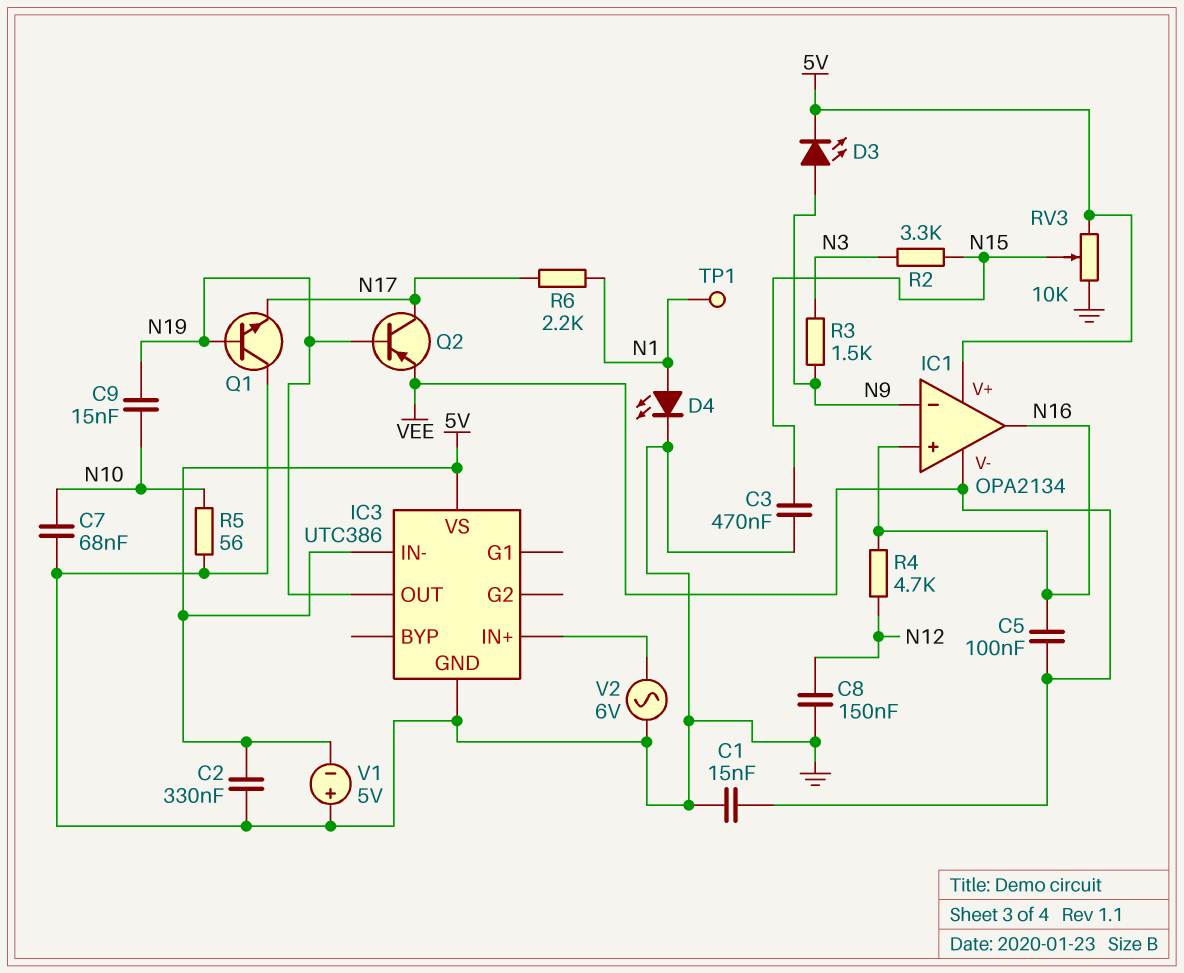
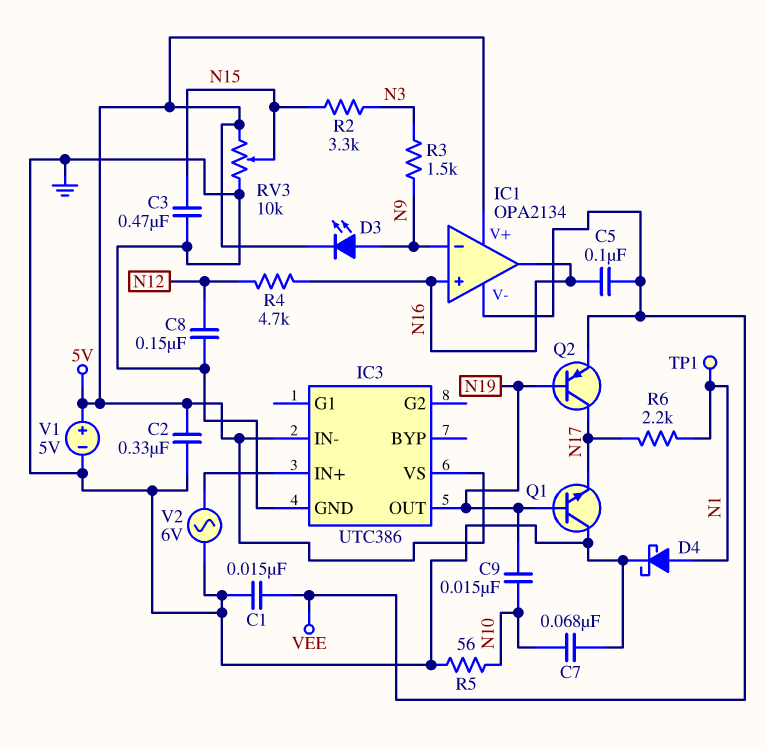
D4: LED (A N1, K GND) -> schottky (A N1, K GND)
V1: 5V (plus GND, minus 5V) -> 5V (plus 5V, minus GND)

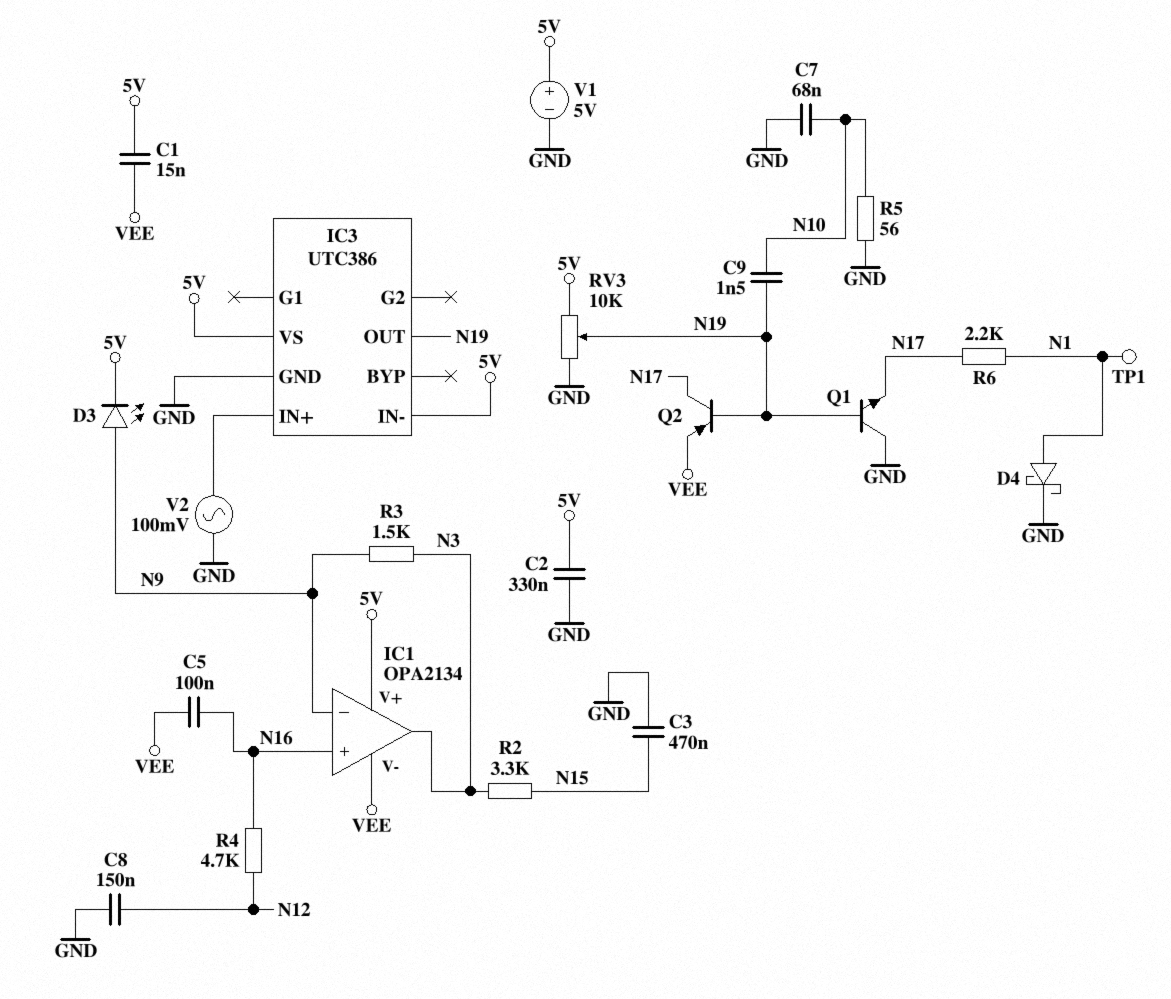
C1: 15nF (GND, VEE) -> 15nF (5V, VEE)
C9: 15nF (N10, N19) -> 1.5nF (N10, N19)
IC1 pin out: N16 -> N3
RV3: 10k (5V, GND, wiper N15) -> 10k (5V, GND, wiper N19)
V2: AC 6V (GND, IC3/IN+) -> AC 100mV (GND, IC3/IN+)

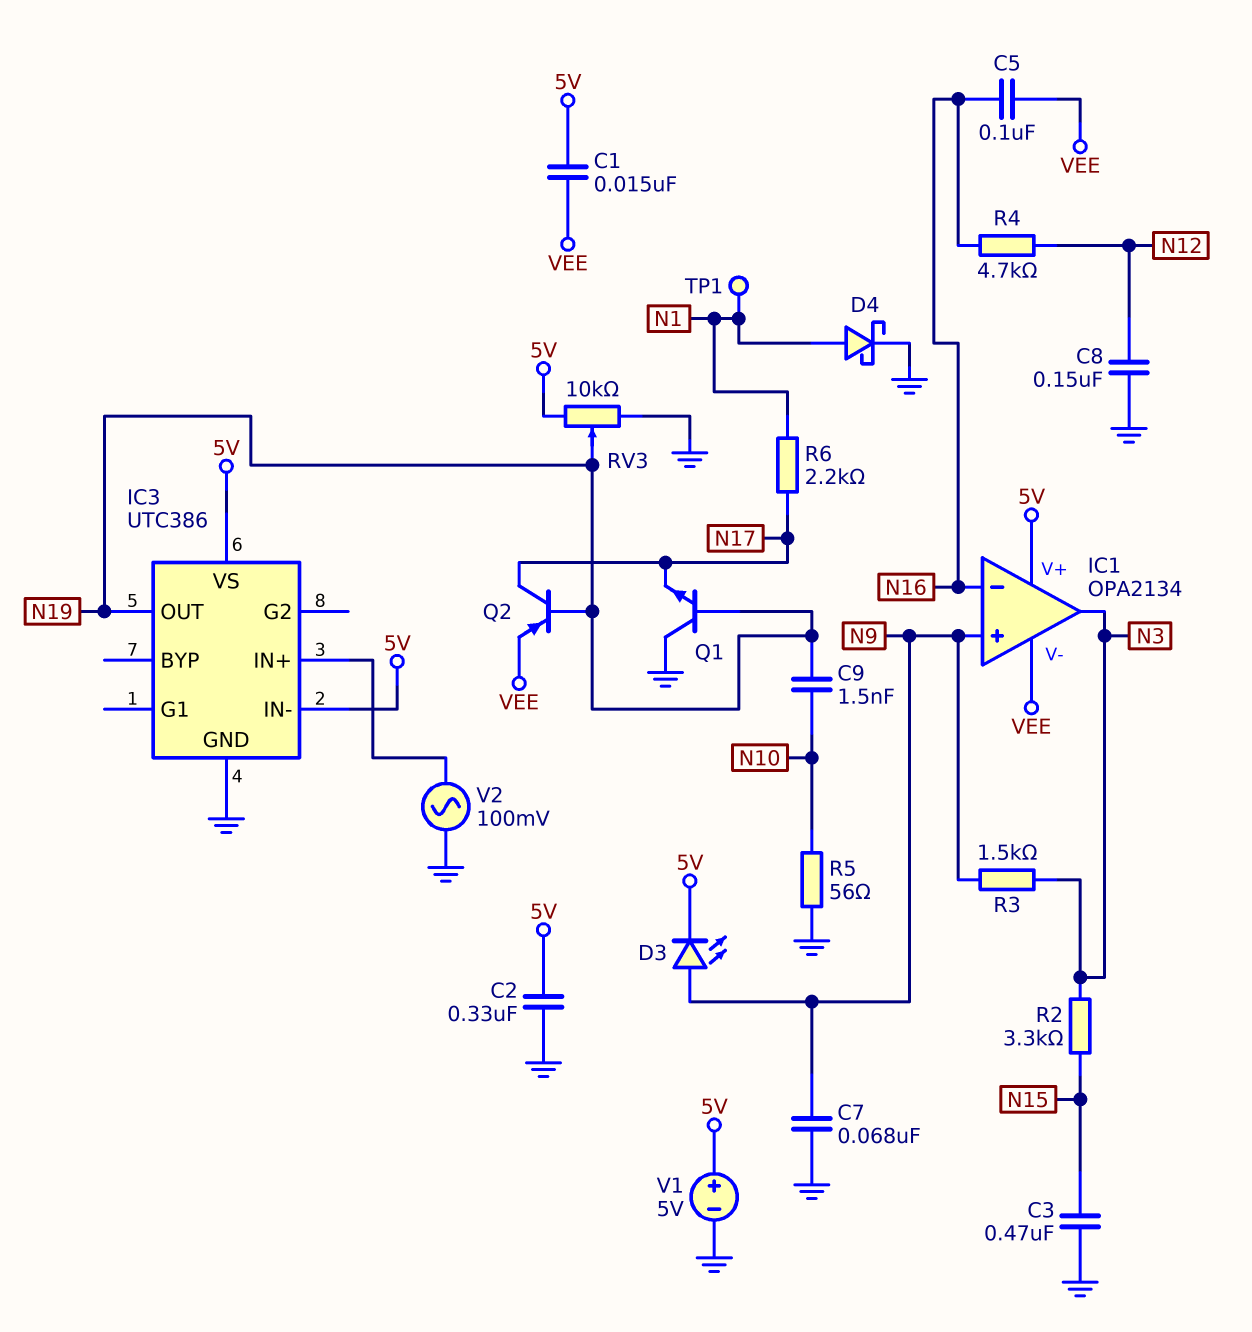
C7: 68nF (GND, N10) -> 68nF (GND, N9)
IC1 pin in+: N16 -> N9
IC1 pin in-: N9 -> N16

